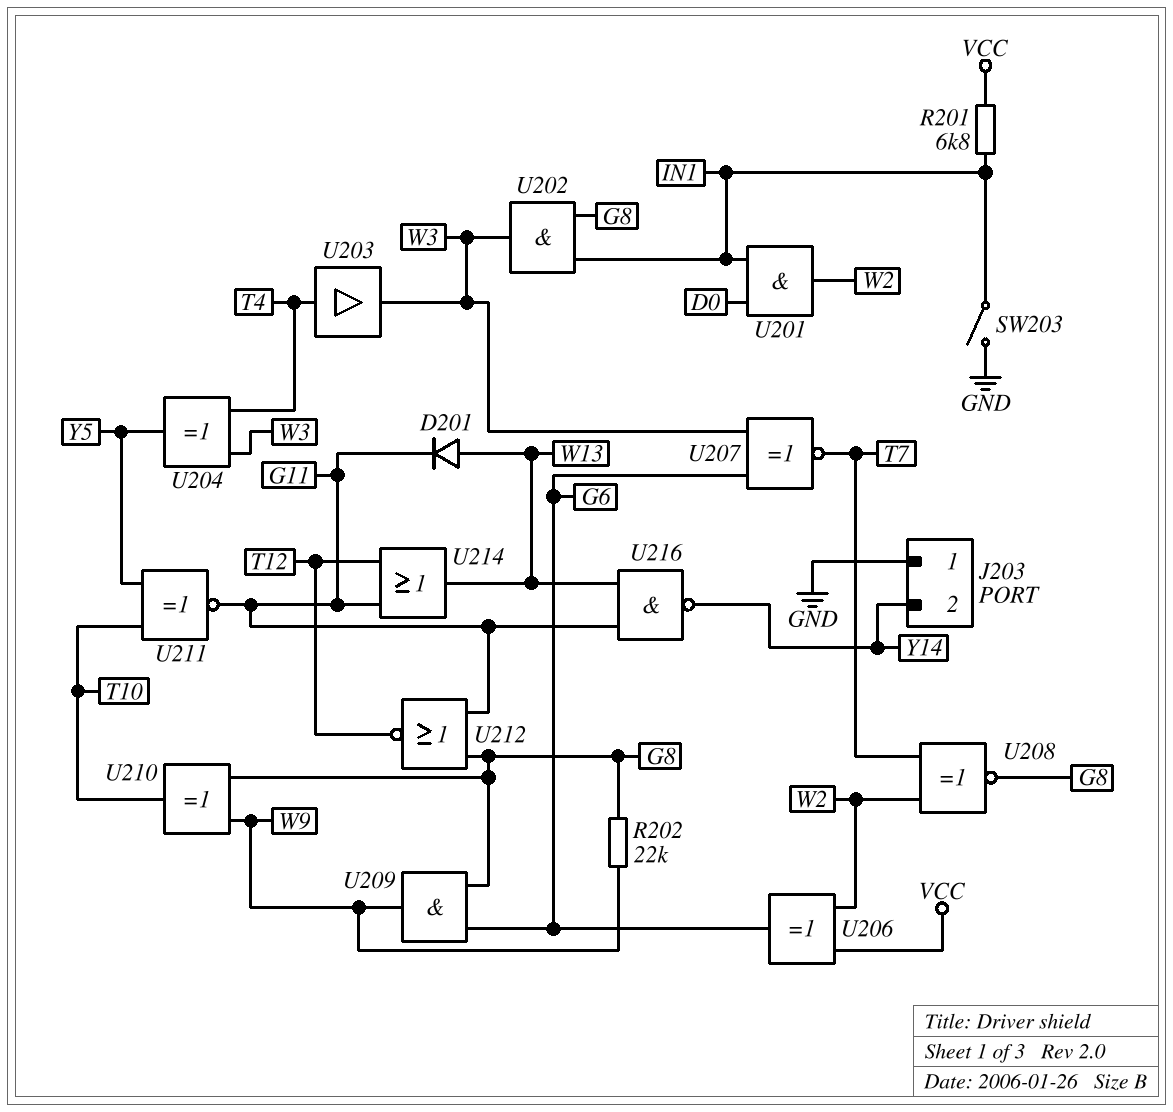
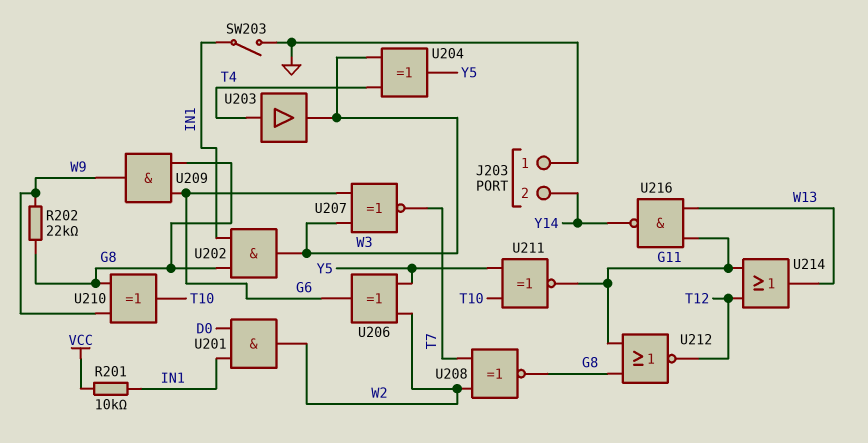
D201: diode (A W13, K G11) -> none
R201: 6.8k (IN1, VCC) -> 10k (IN1, VCC)
U206: XOR (in VCC, in W2, out G6) -> XOR (in W2, in Y5, out G6)

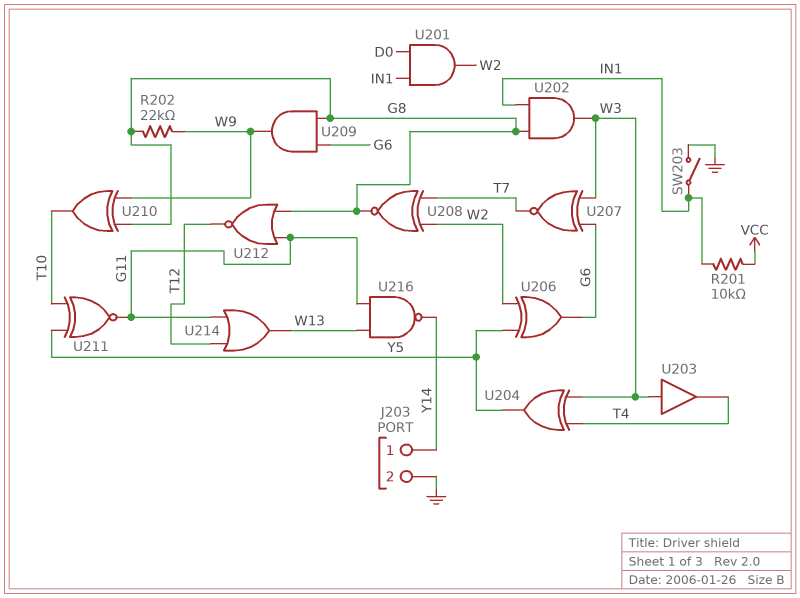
J203 pin 1: GND -> Y14
J203 pin 2: Y14 -> GND
U203: buffer (in T4, out W3) -> buffer (in W3, out T4)

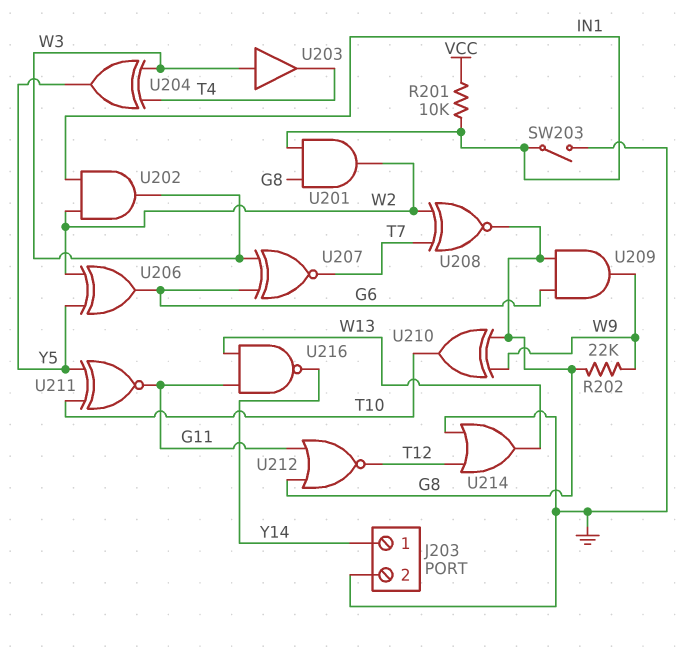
U201: AND (in D0, in IN1, out W2) -> AND (in G8, in IN1, out W2)
U202: AND (in G8, in IN1, out W3) -> AND (in IN1, in W2, out W3)
U214: OR (in G11, in T12, out W13) -> OR (in GND, in T12, out W13)

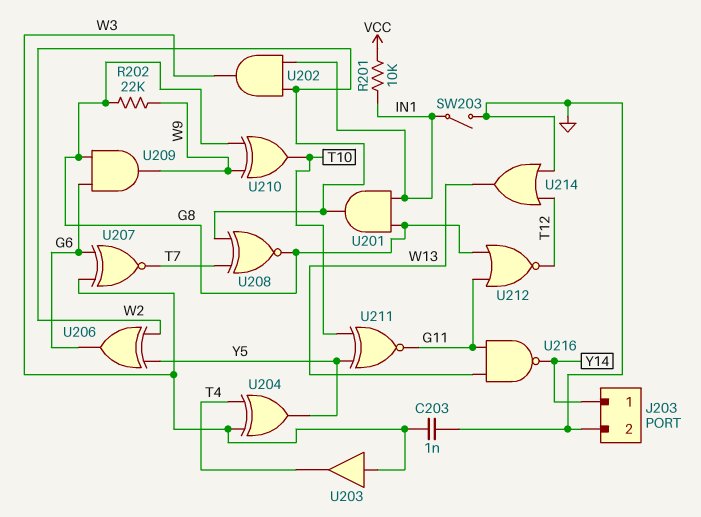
C203: none -> 1nF (GND, W3)

